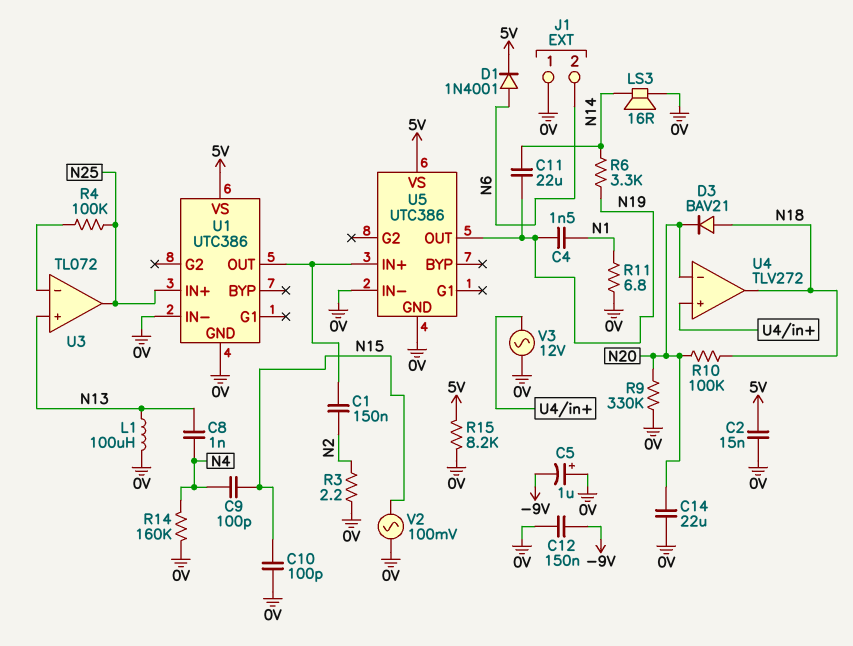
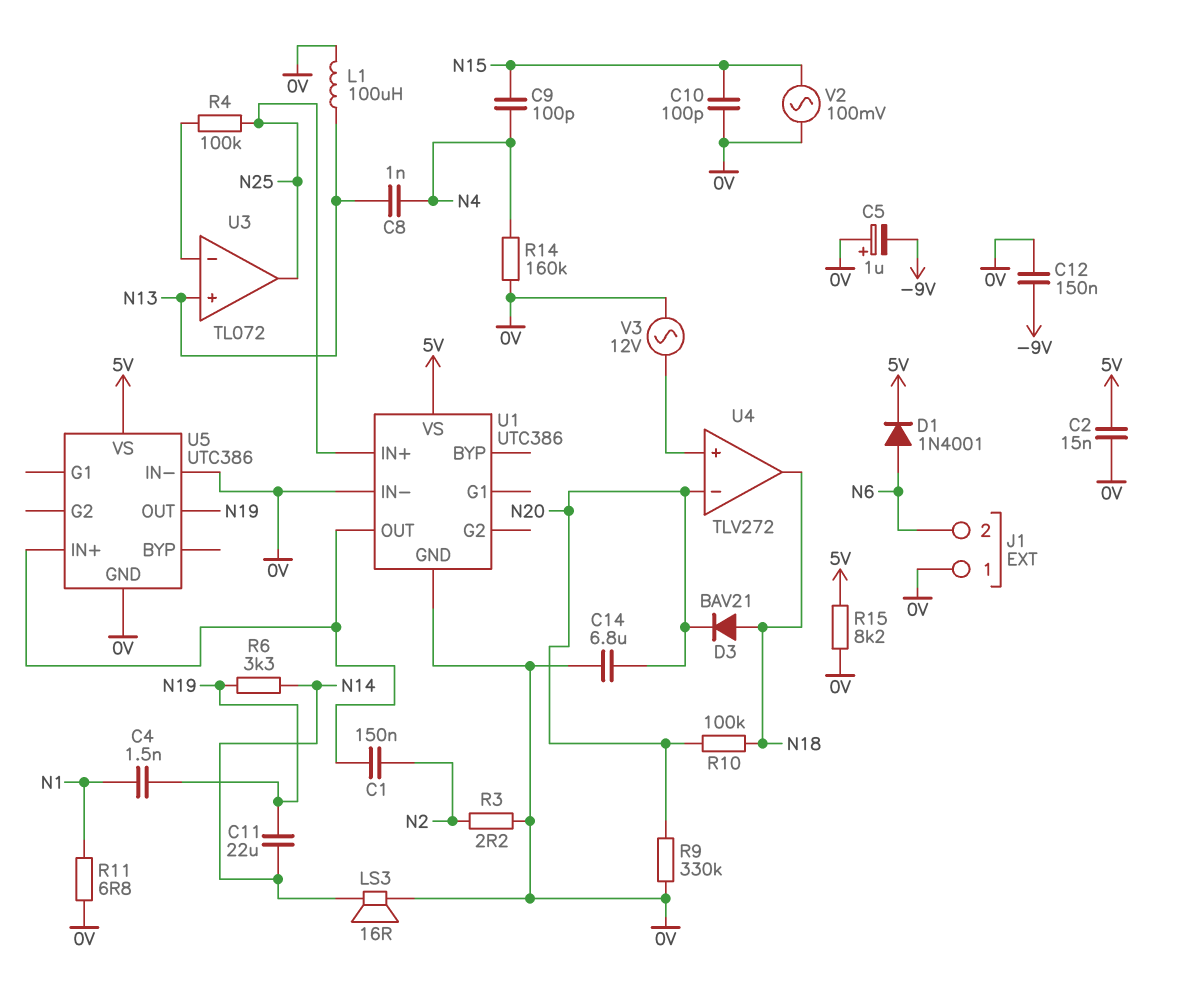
C14: 22uF (0V, N20) -> 6.8uF (0V, N20)

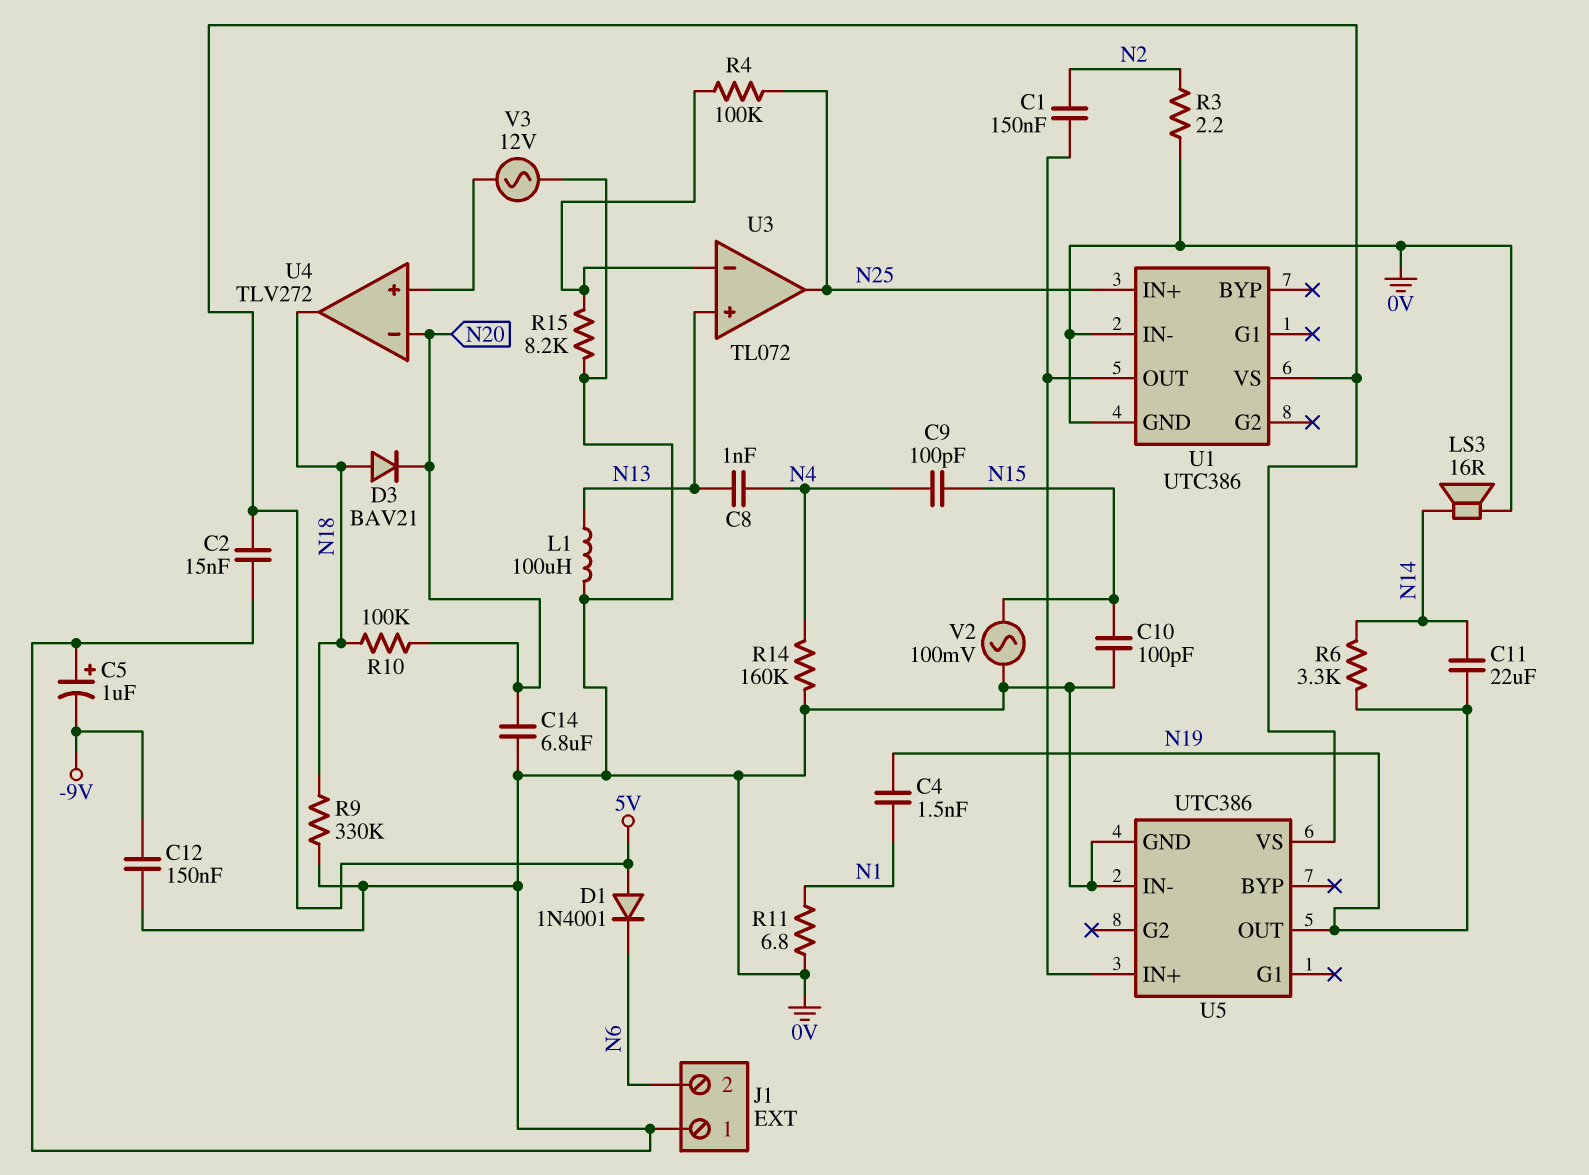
D1: diode 1N4001 (A N6, K 5V) -> diode 1N4001 (A 5V, K N6)
R9: 330k (0V, N20) -> 330k (0V, N18)
R15: 8.2k (0V, 5V) -> 8.2k (0V, U3/in-)

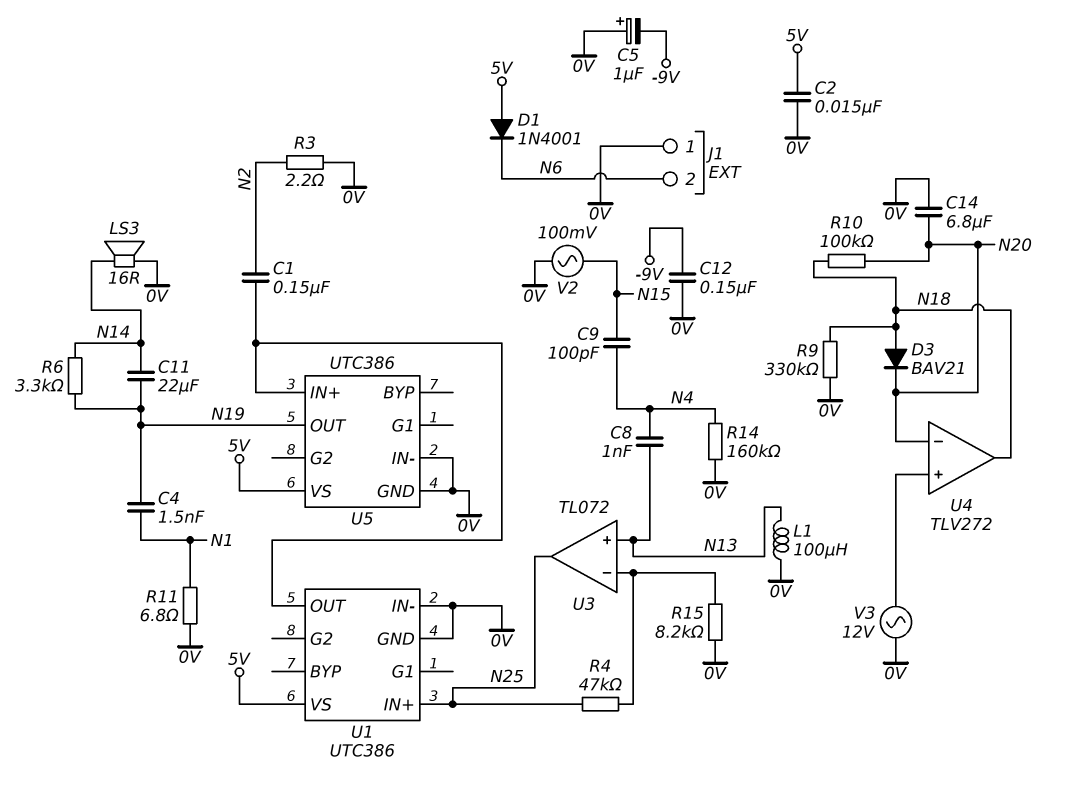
C10: 100pF (0V, N15) -> none
R4: 100k (N25, U3/in-) -> 47k (N25, U3/in-)

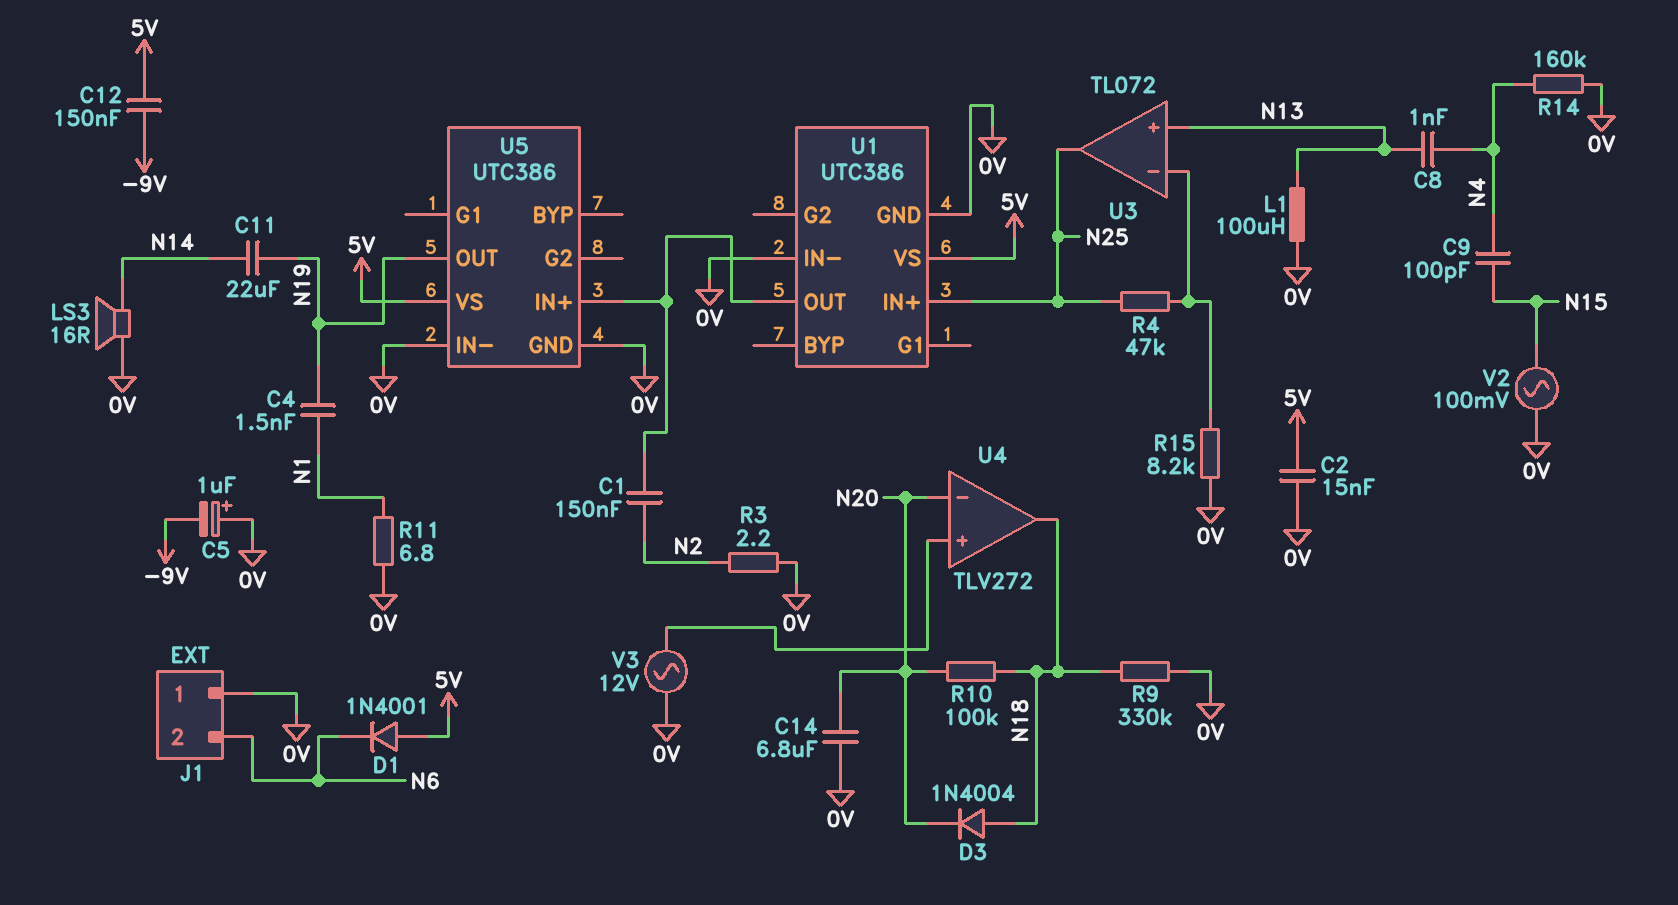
C12: 150nF (-9V, 0V) -> 150nF (-9V, 5V)
D3: diode BAV21 (A N18, K N20) -> diode 1N4004 (A N18, K N20)
R6: 3.3k (N14, N19) -> none

